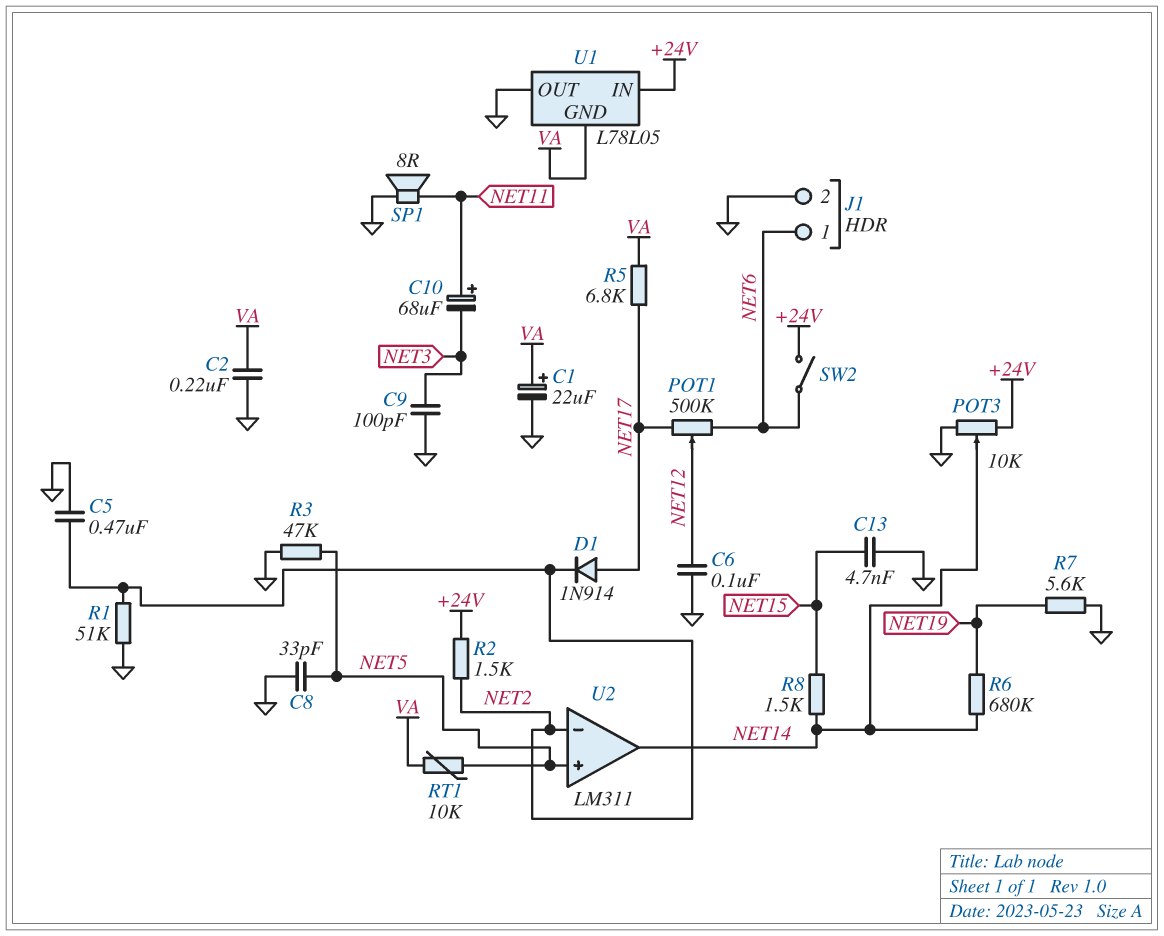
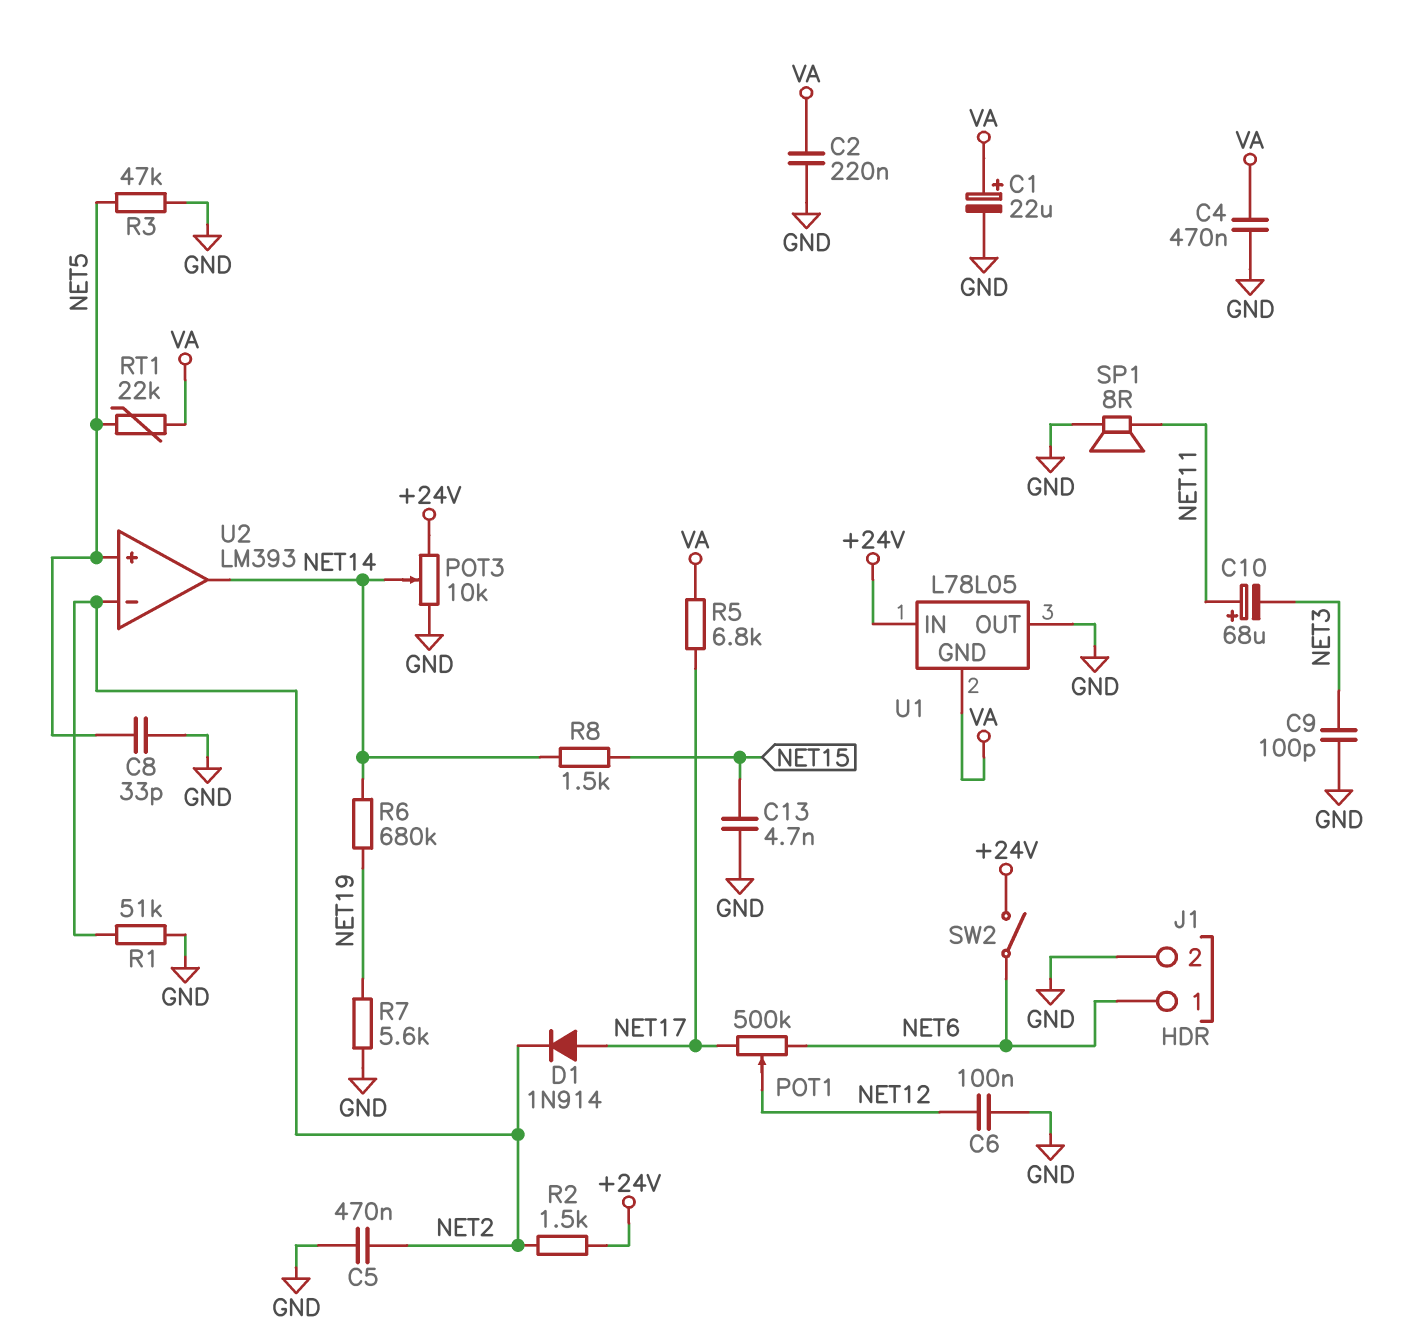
C4: none -> 470nF (GND, VA)
RT1: 10k (NET5, VA) -> 22k (NET5, VA)
U2: LM311 -> LM393

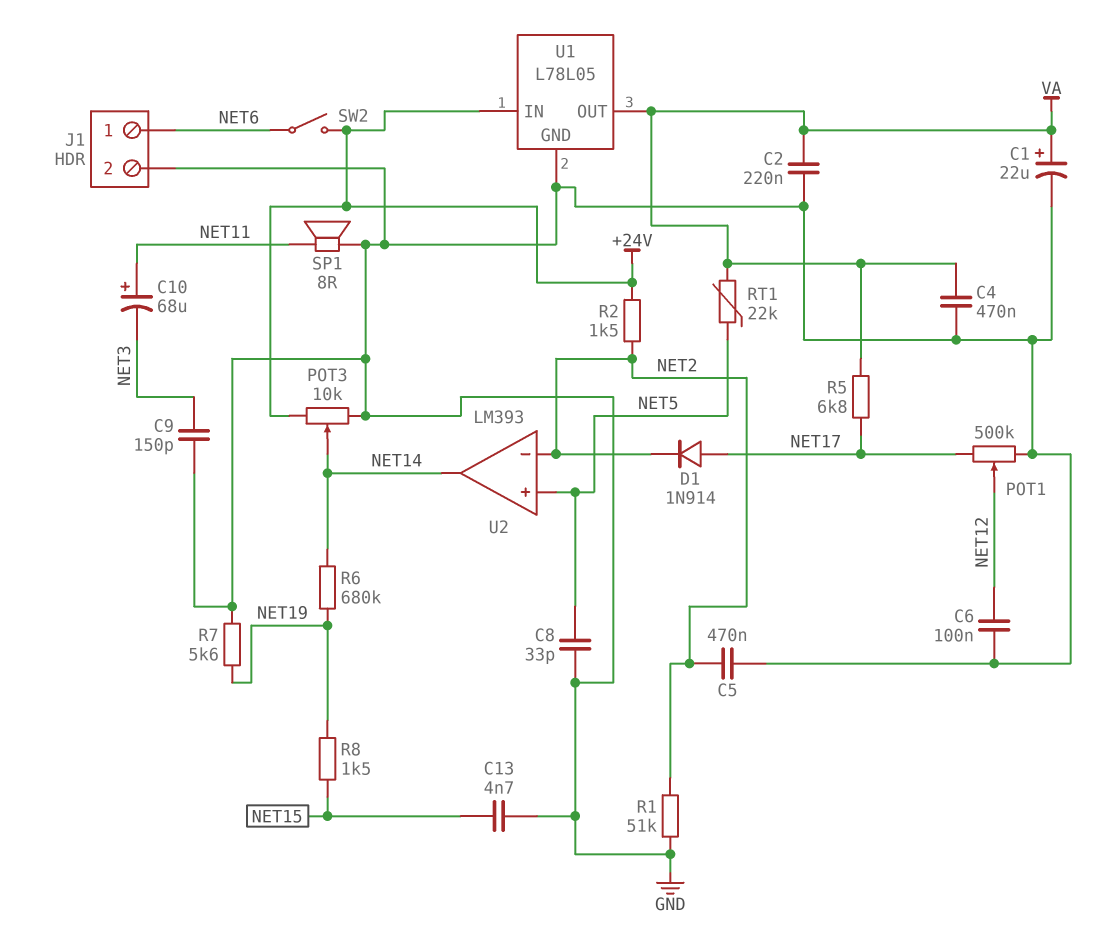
C9: 100pF (GND, NET3) -> 150pF (GND, NET3)
POT1: 500k (NET6, NET17, wiper NET12) -> 500k (GND, NET17, wiper NET12)
R3: 47k (GND, NET5) -> none
R8: 1.5k (NET14, NET15) -> 1.5k (NET15, NET19)
U1 pin GND: VA -> GND
U1 pin OUT: GND -> VA

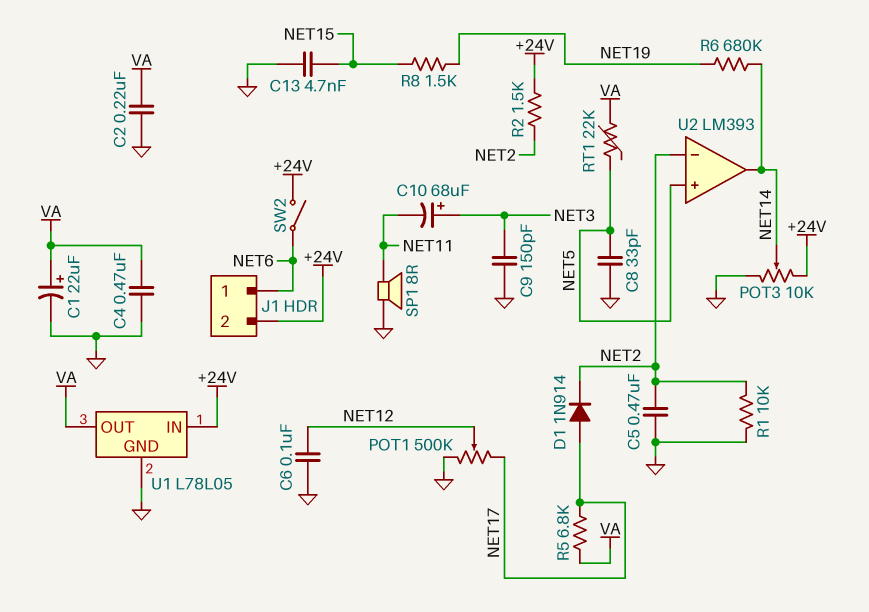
C10: 68uF (plus NET11, minus NET3) -> 68uF (plus NET3, minus NET11)
J1 pin 2: GND -> +24V
R1: 51k (GND, NET2) -> 10k (GND, NET2)
R7: 5.6k (GND, NET19) -> none

